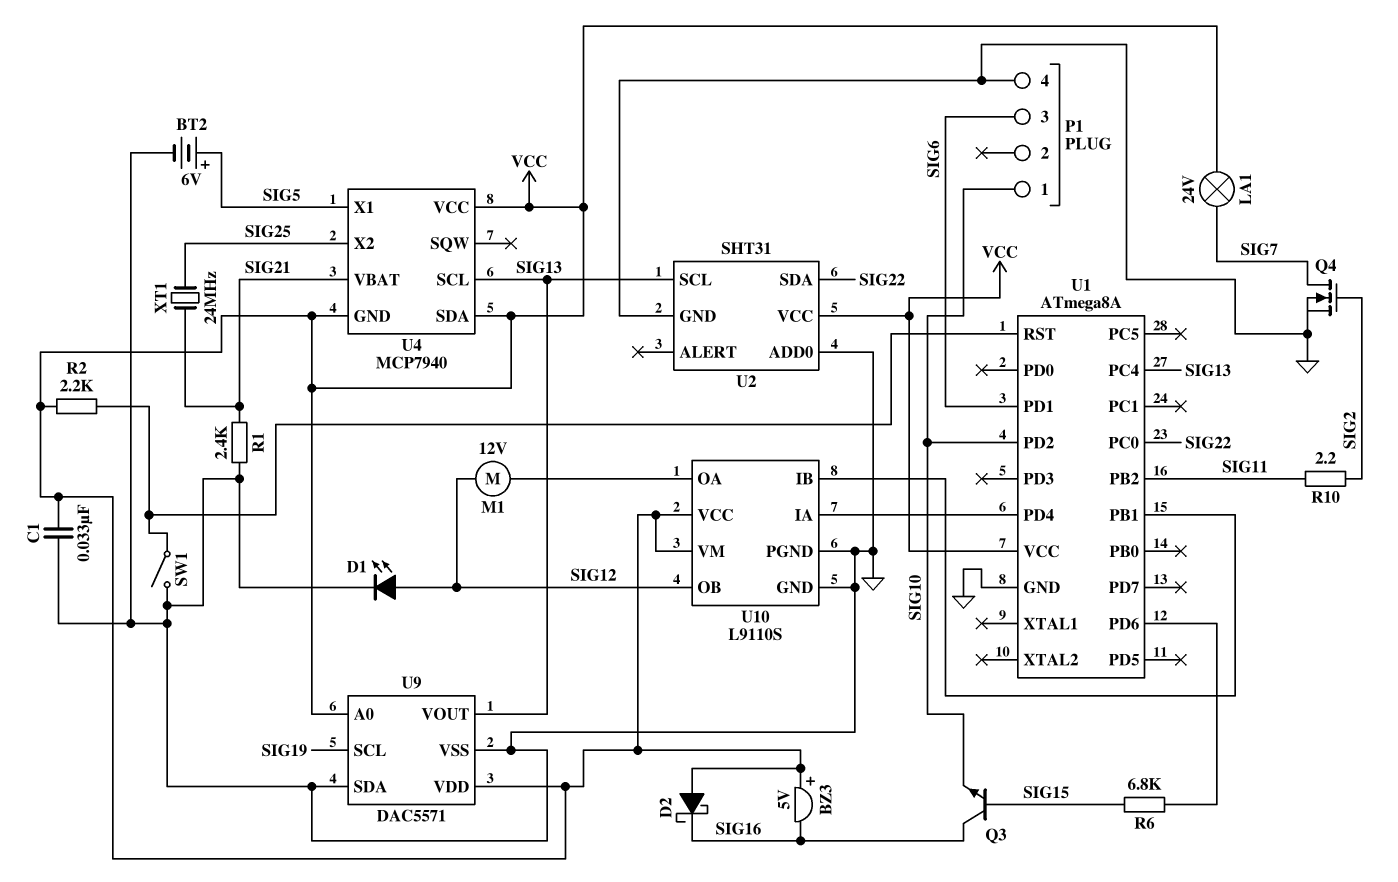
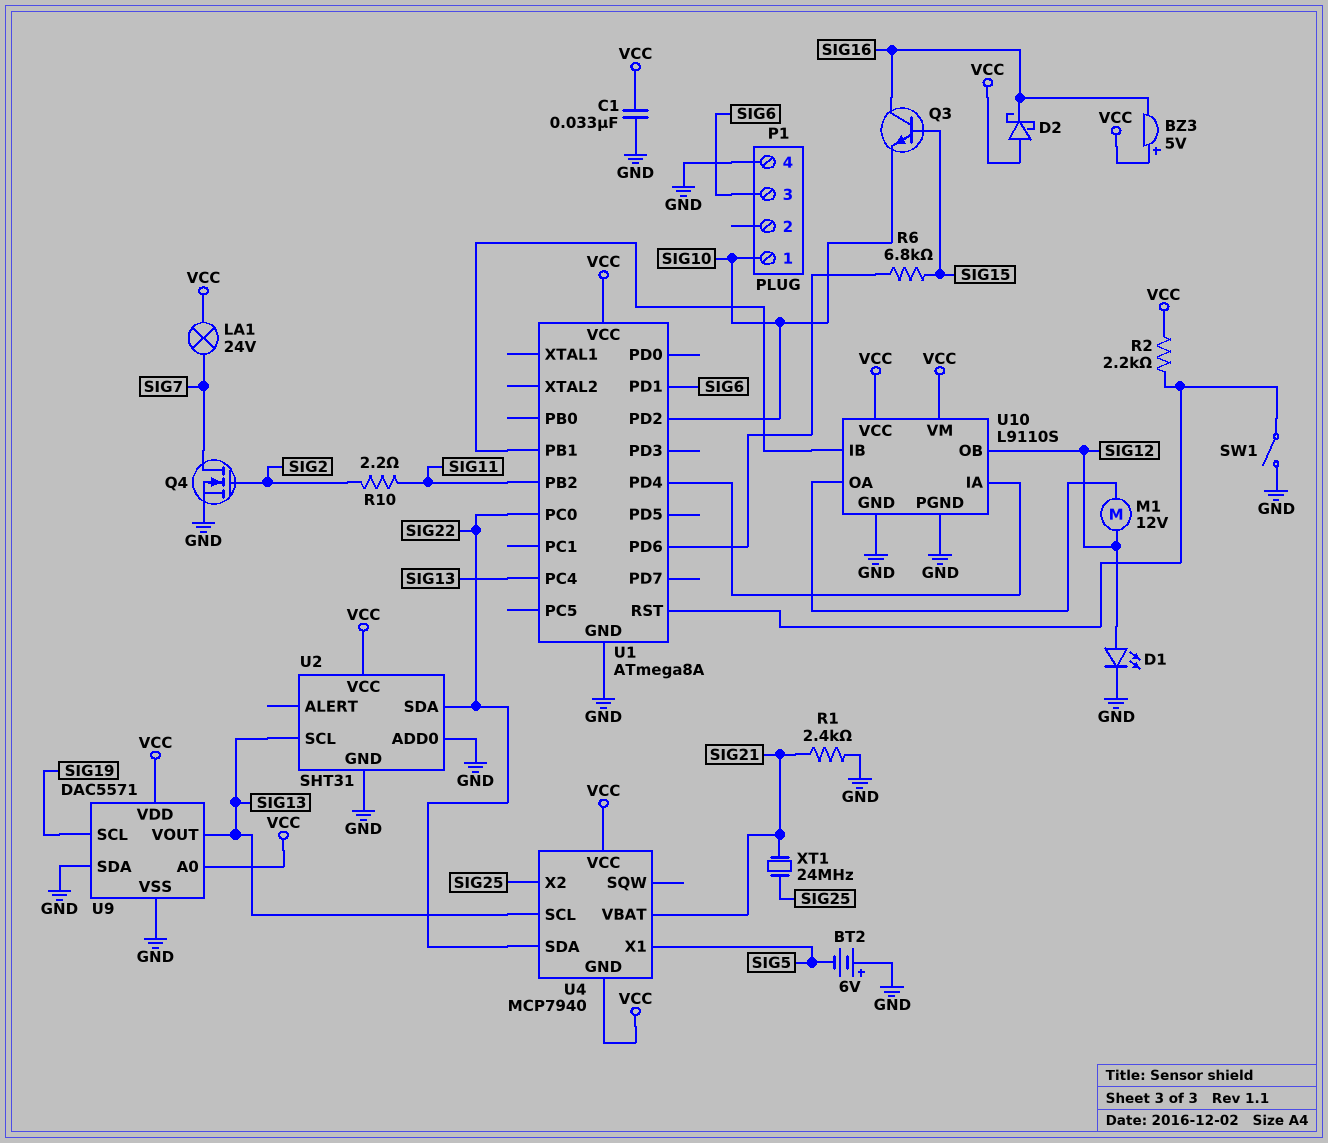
BT2: 6V (plus SIG5, minus GND) -> 6V (plus GND, minus SIG5)
U4 pin SDA: VCC -> SIG22

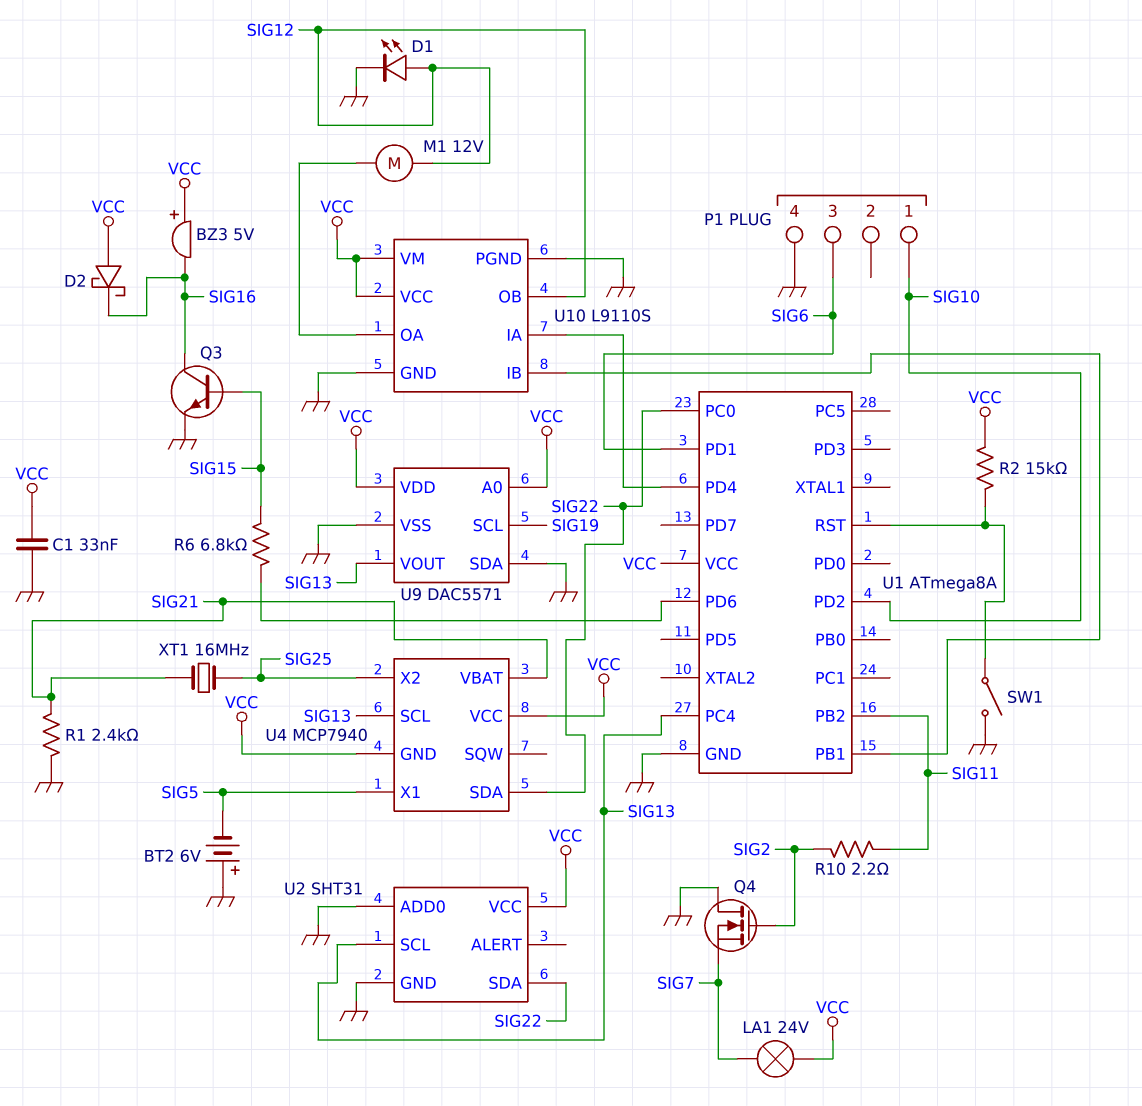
Q3: NPN (B SIG15, C SIG16, E SIG10) -> NPN (B SIG15, C SIG16, E GND)
Q4: NMOS (G SIG2, D SIG7, S GND) -> NMOS (G SIG2, D GND, S SIG7)
R2: 2.2k (U1/RST, VCC) -> 15k (U1/RST, VCC)
XT1: 24MHz (SIG21, SIG25) -> 16MHz (SIG21, SIG25)

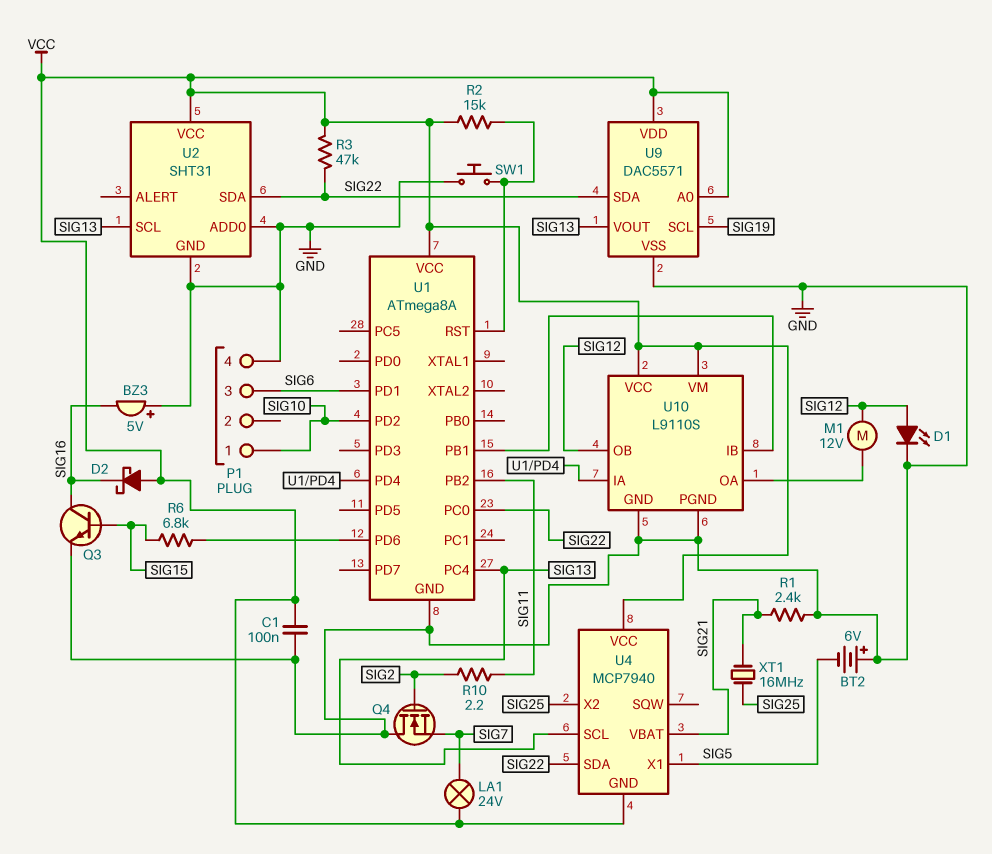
BZ3: buzzer 5V (plus VCC, minus SIG16) -> buzzer 5V (plus GND, minus SIG16)
C1: 33nF (GND, VCC) -> 100nF (GND, VCC)
R3: none -> 47k (SIG22, VCC)
SW1: switch (GND, U1/RST) -> button (GND, U1/RST)
U9 pin SDA: GND -> SIG22

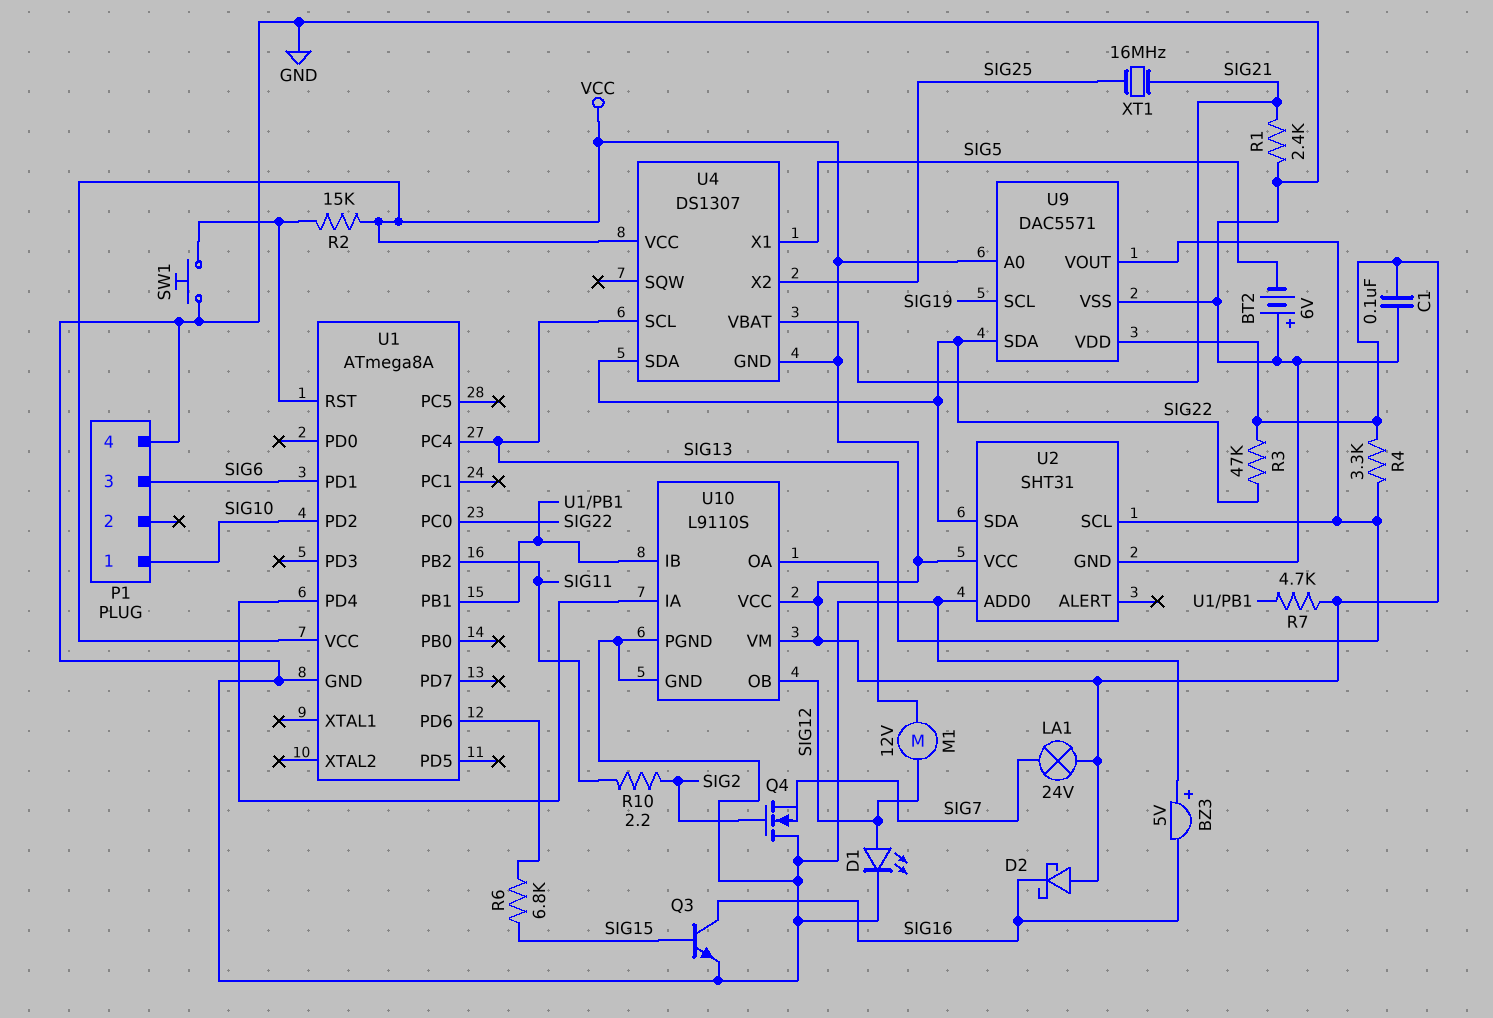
R4: none -> 3.3k (SIG13, VCC)
R7: none -> 4.7k (U1/PB1, VCC)
U4: MCP7940 -> DS1307

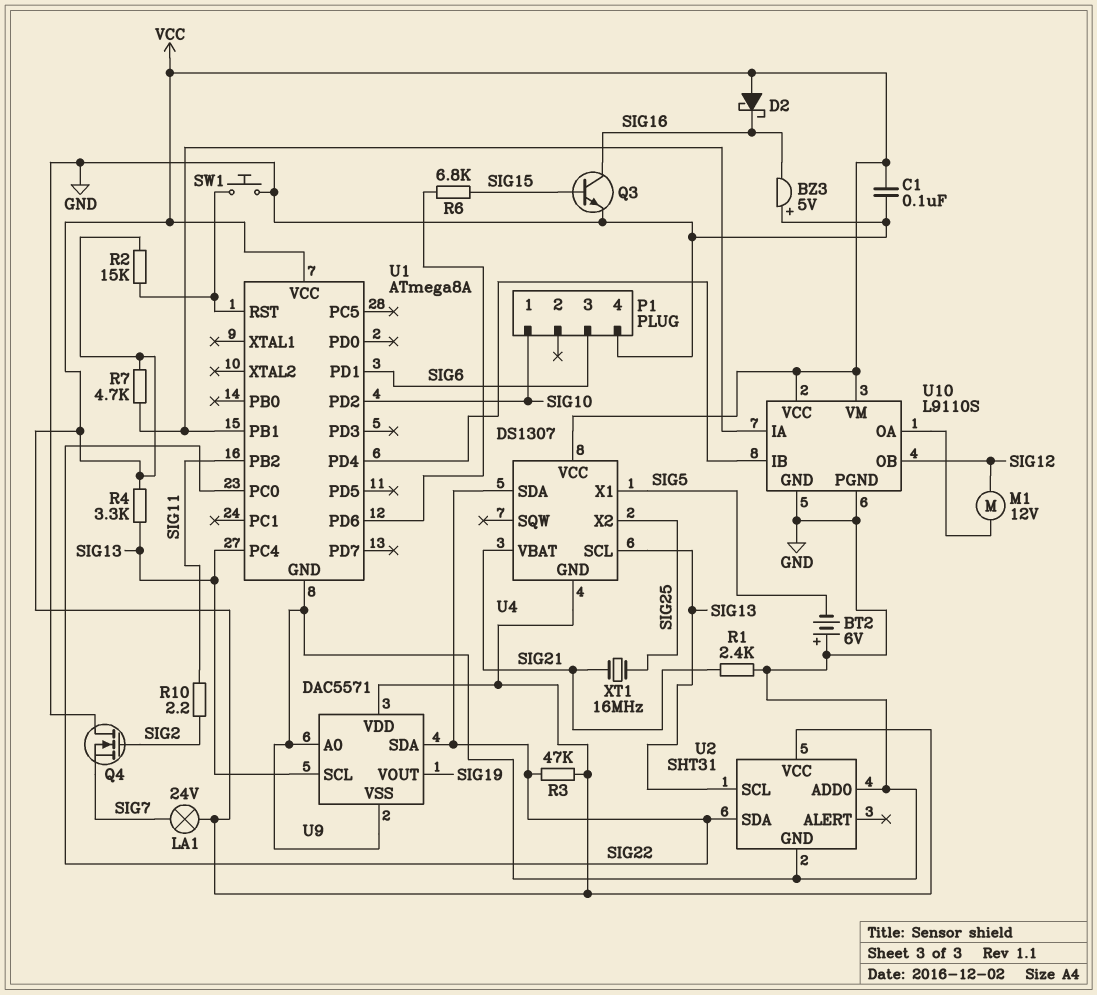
D1: LED (A SIG12, K GND) -> none
U9 pin A0: VCC -> GND
U9 pin SCL: SIG19 -> SIG13
U9 pin VOUT: SIG13 -> SIG19
U10 pin IA: U1/PD4 -> U1/PB1
U10 pin IB: U1/PB1 -> U1/PD4

